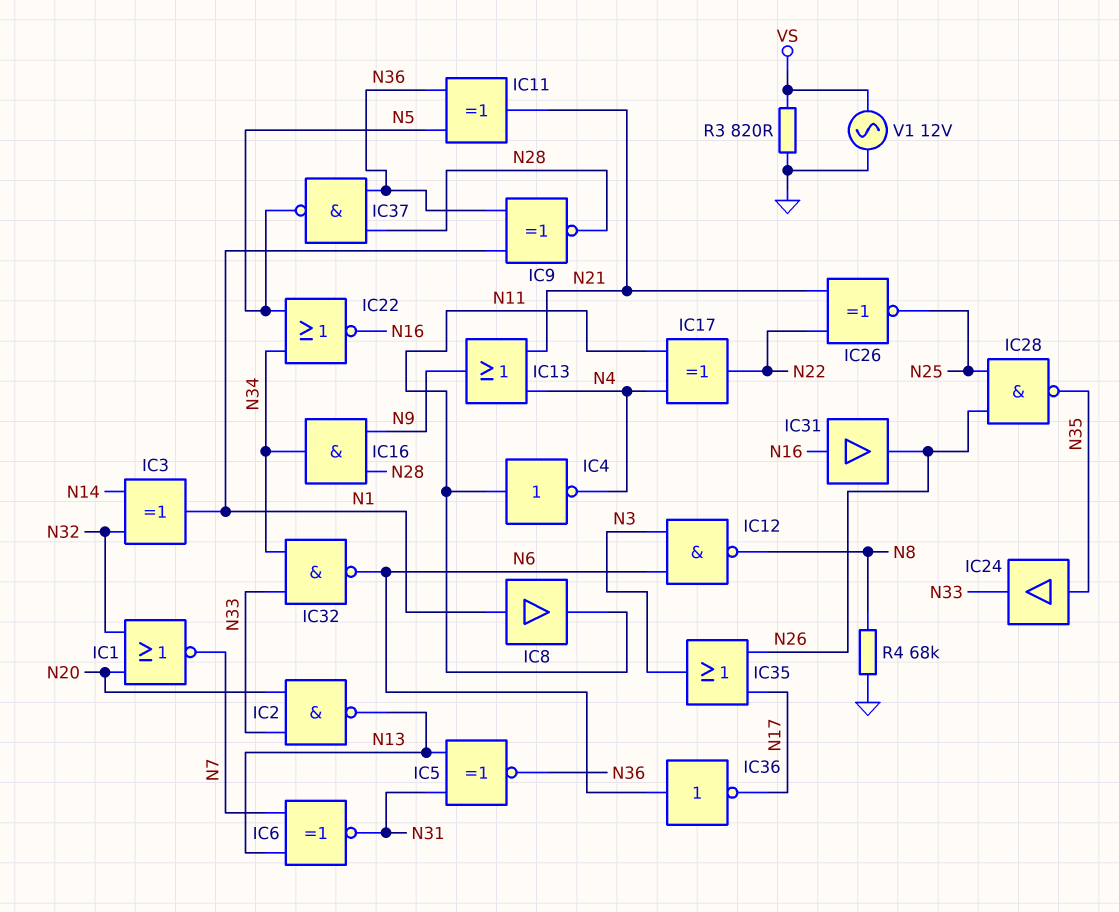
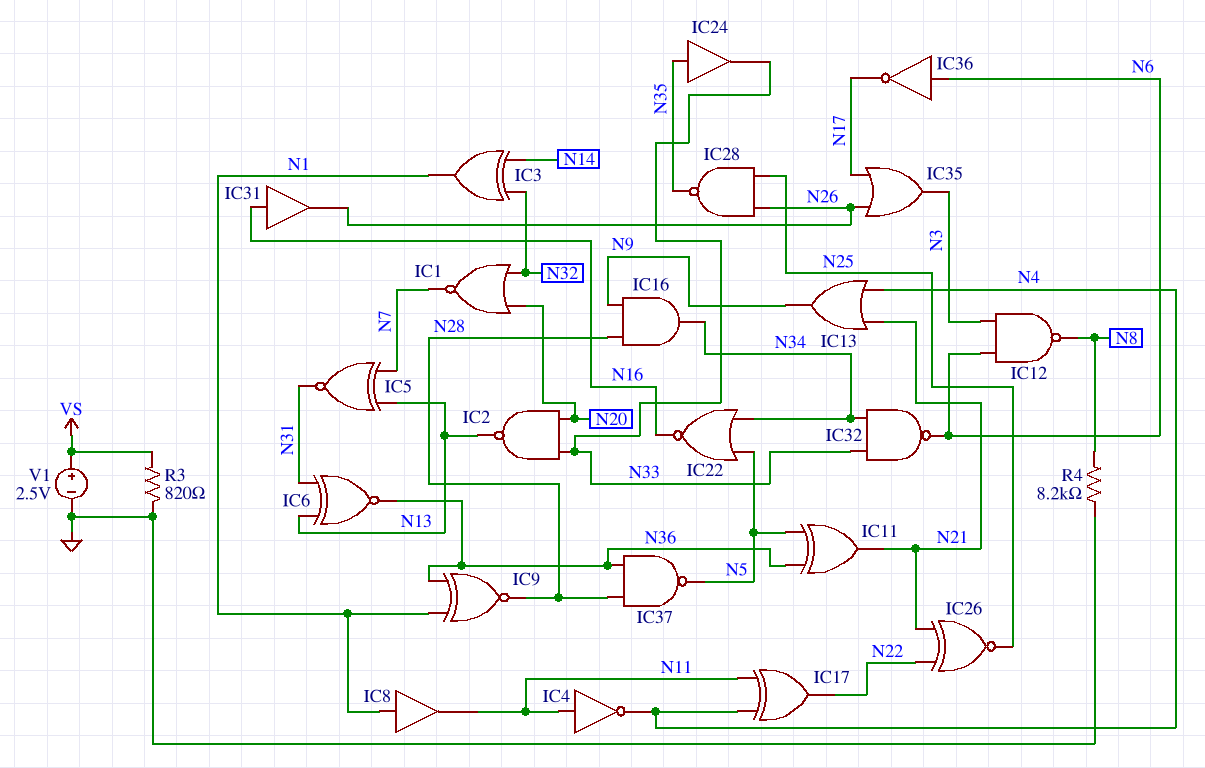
IC5: XNOR (in N13, in N31, out N36) -> XNOR (in N7, in N13, out N31)
IC6: XNOR (in N7, in N13, out N31) -> XNOR (in N13, in N31, out N36)
R4: 68k (GND, N8) -> 8.2k (GND, N8)
V1: AC 12V (GND, VS) -> 2.5V (plus VS, minus GND)

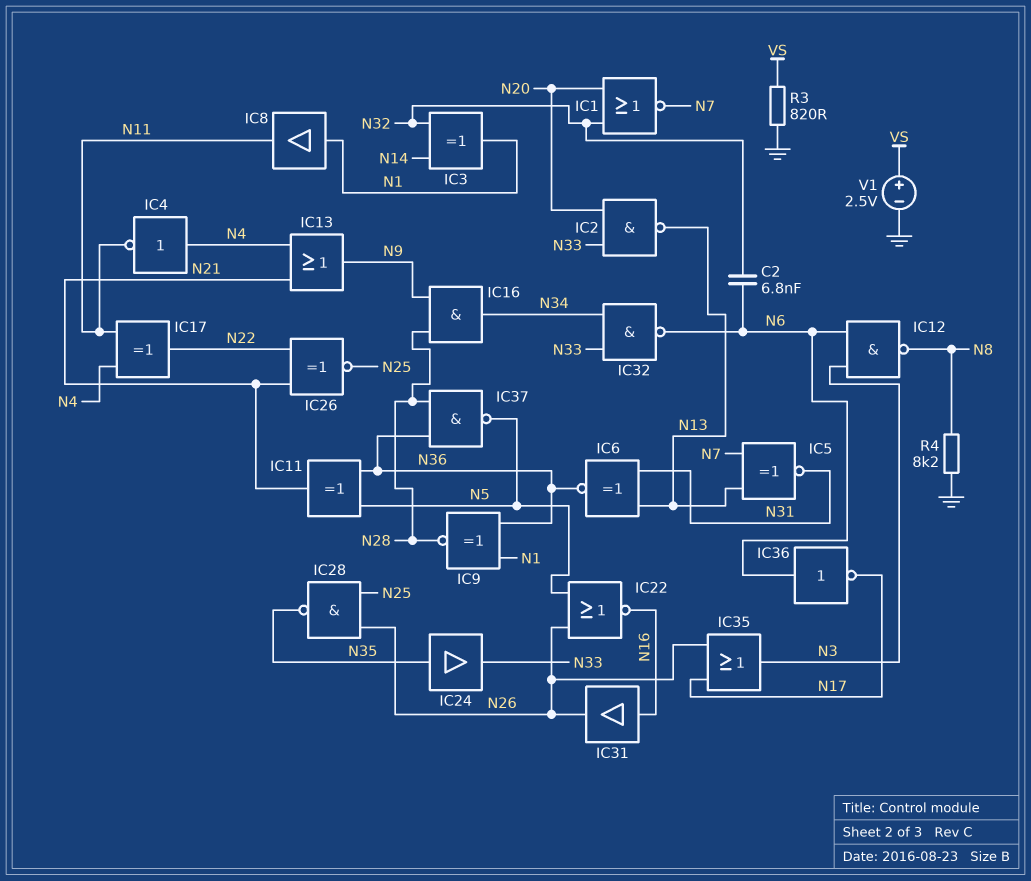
C2: none -> 6.8nF (N6, N32)
IC4: NOT (in N11, out N4) -> NOT (in N4, out N11)
IC22: NOR (in N5, in N34, out N16) -> NOR (in N5, in N26, out N16)

